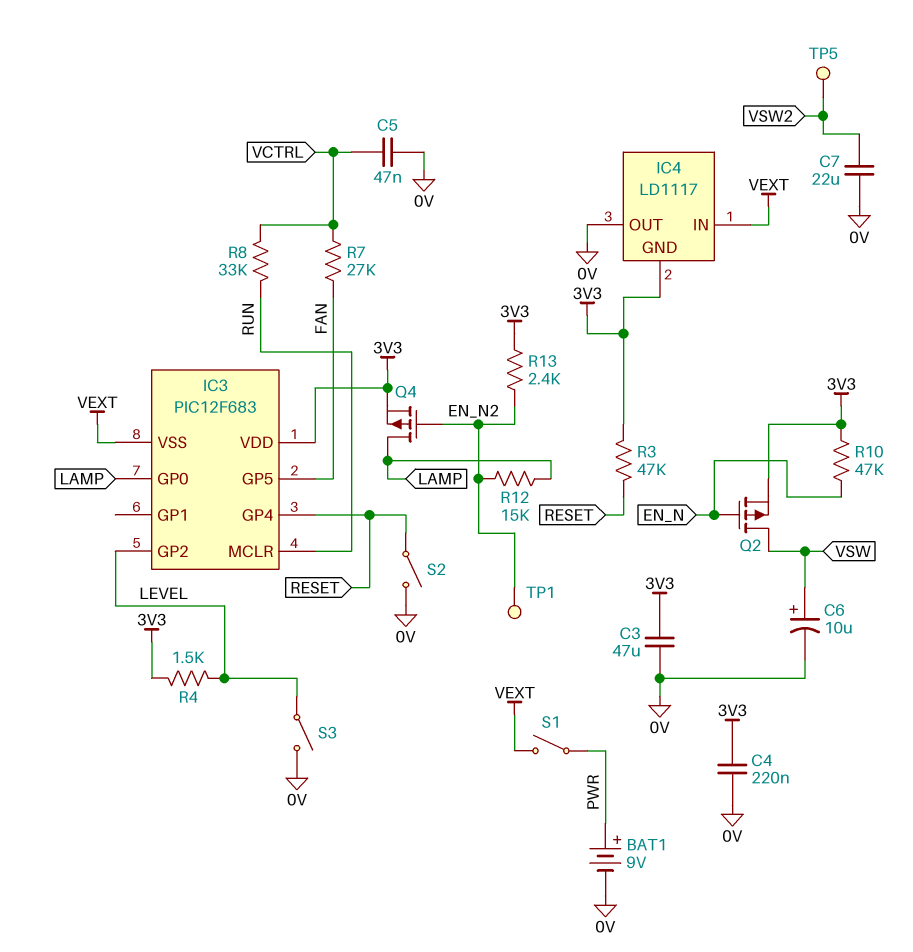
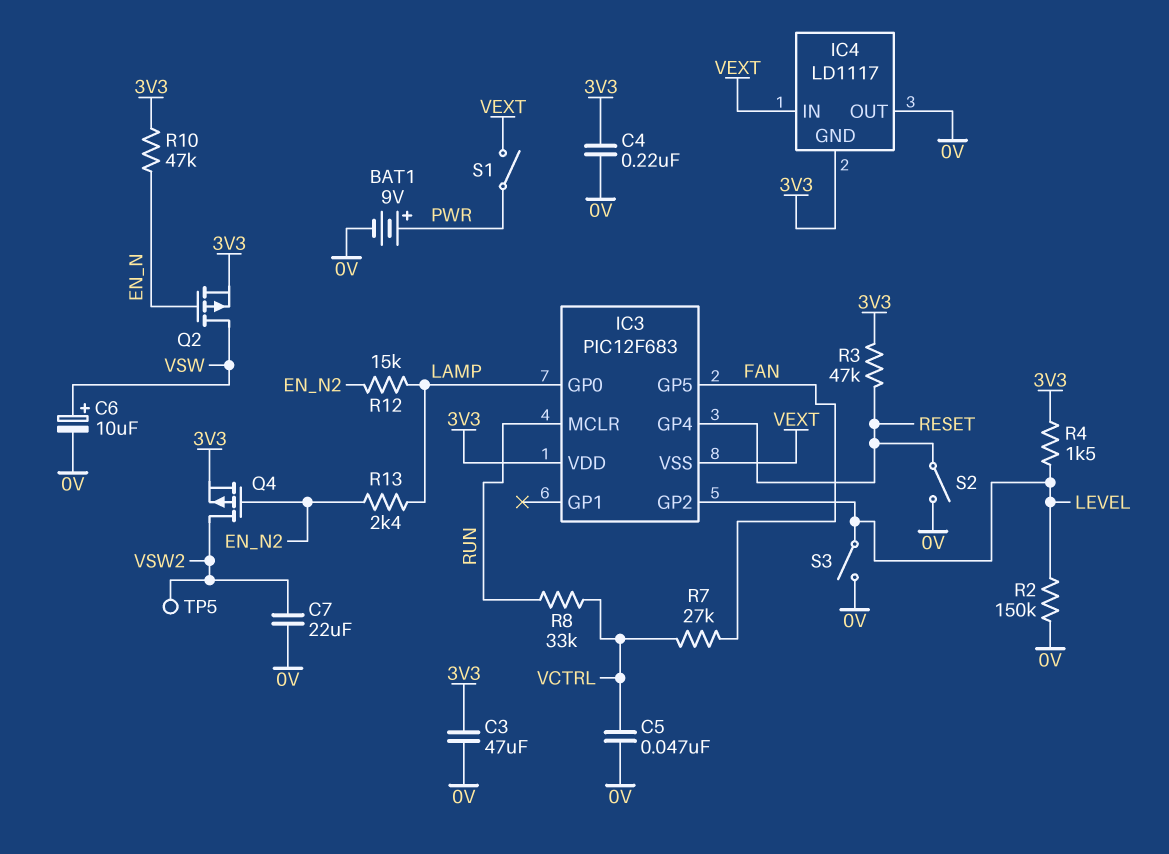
Q4: PMOS (G EN_N2, D LAMP, S 3V3) -> PMOS (G EN_N2, D VSW2, S 3V3)
R2: none -> 150k (0V, LEVEL)
R13: 2.4k (3V3, EN_N2) -> 2.4k (EN_N2, LAMP)
TP1: test point (EN_N2) -> none

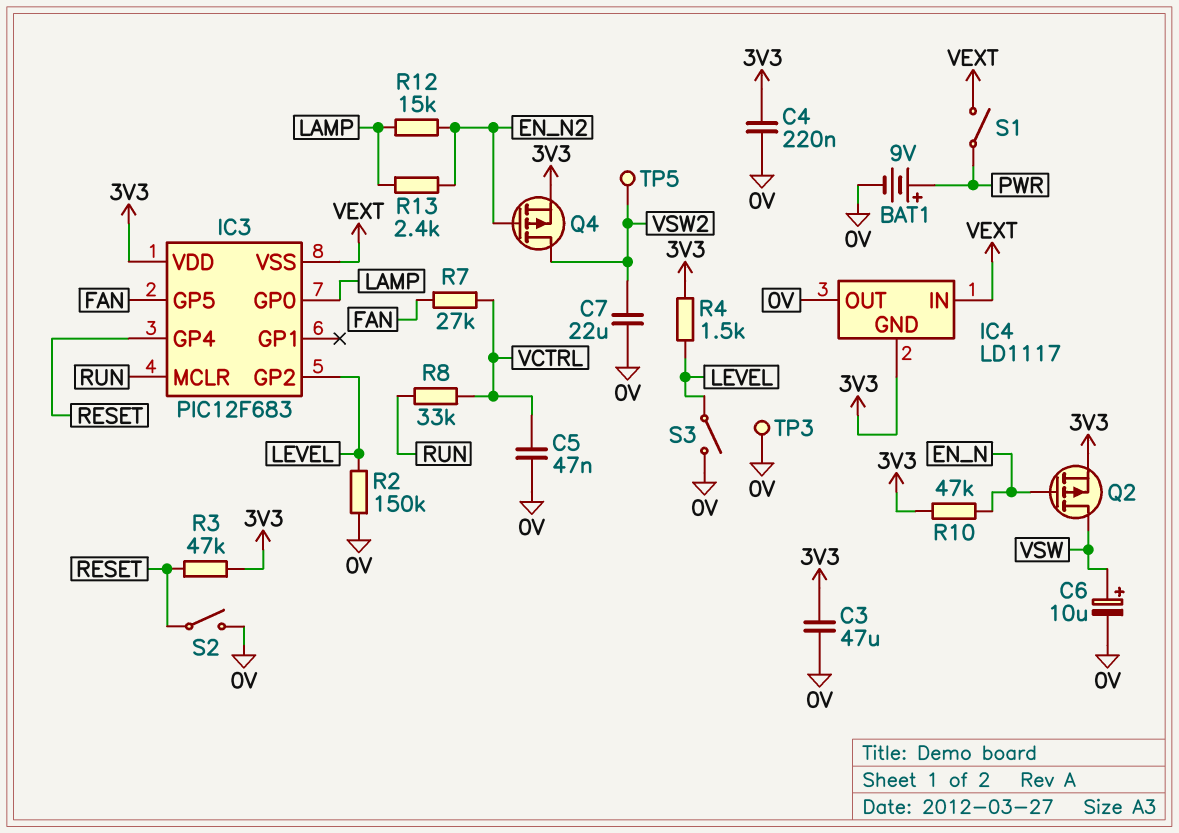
TP3: none -> test point (0V)

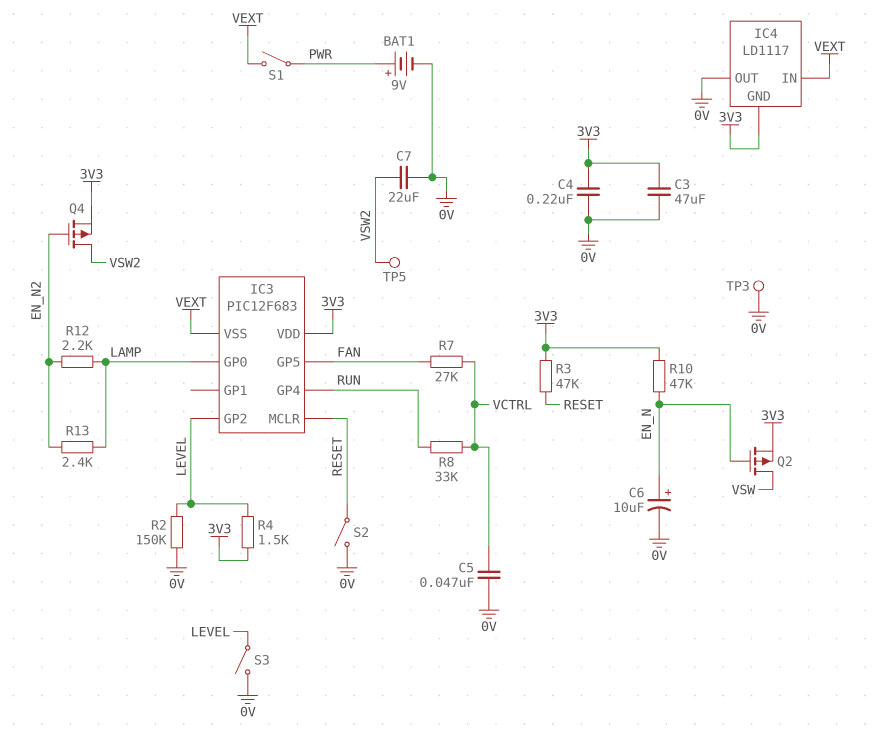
C6: 10uF (plus VSW, minus 0V) -> 10uF (plus EN_N, minus 0V)
IC3 pin GP4: RESET -> RUN
IC3 pin MCLR: RUN -> RESET
R12: 15k (EN_N2, LAMP) -> 2.2k (EN_N2, LAMP)

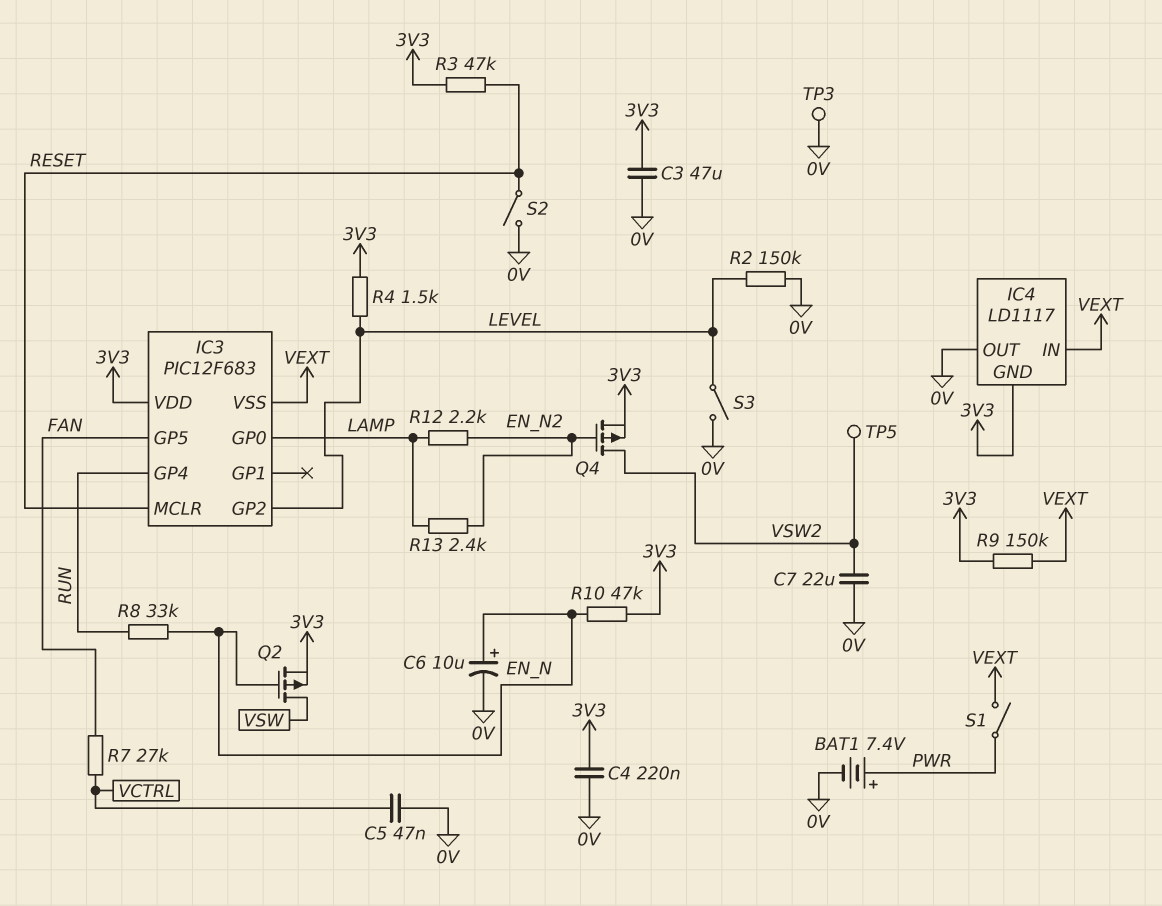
BAT1: 9V (plus PWR, minus 0V) -> 7.4V (plus PWR, minus 0V)
R8: 33k (RUN, VCTRL) -> 33k (EN_N, RUN)
R9: none -> 150k (3V3, VEXT)

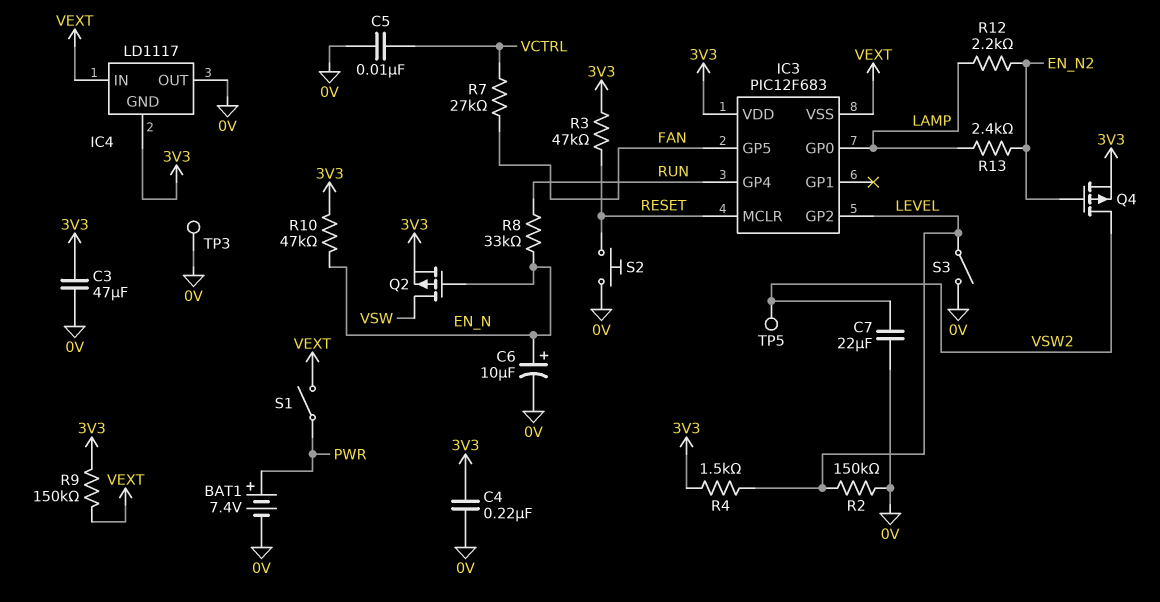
C5: 47nF (0V, VCTRL) -> 10nF (0V, VCTRL)
S2: switch (0V, RESET) -> button (0V, RESET)

